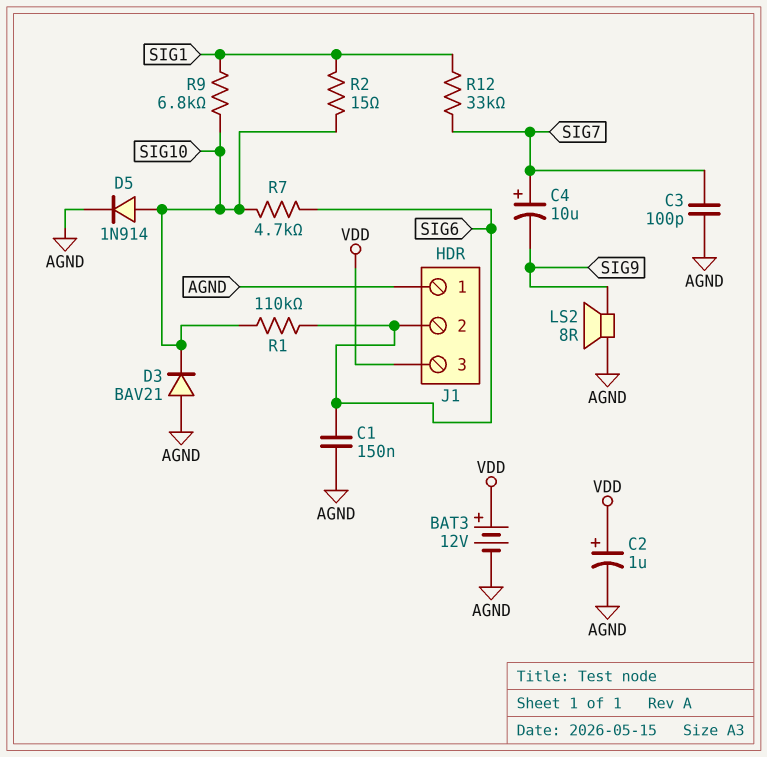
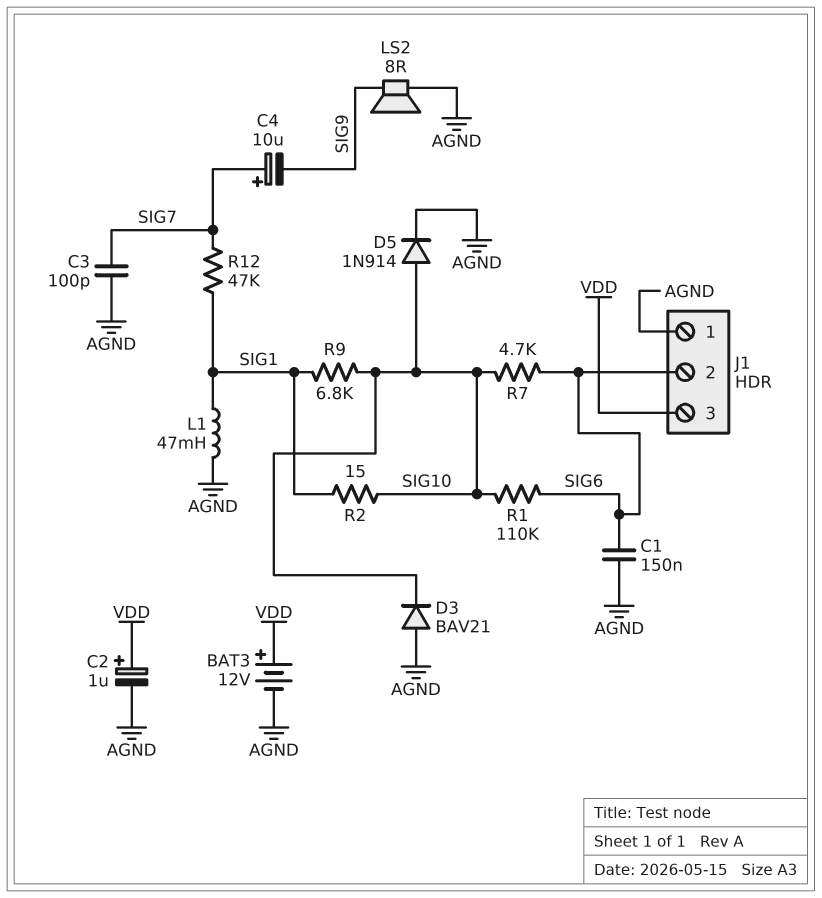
L1: none -> 47mH (AGND, SIG1)
R12: 33k (SIG1, SIG7) -> 47k (SIG1, SIG7)

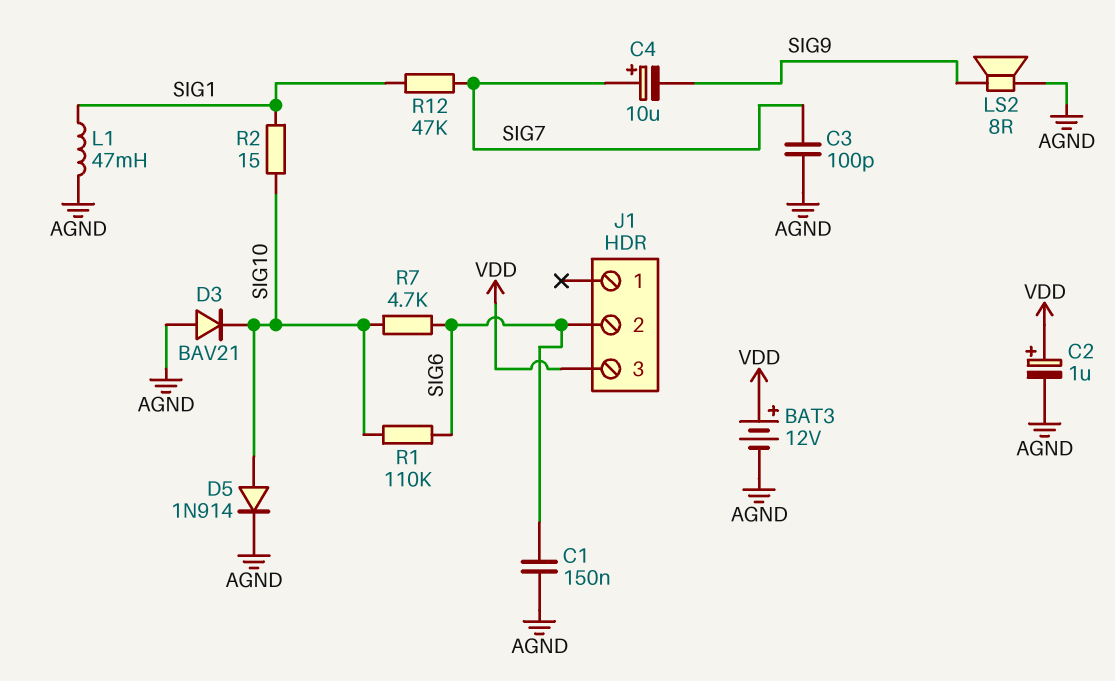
J1 pin 1: AGND -> none
R9: 6.8k (SIG1, SIG10) -> none

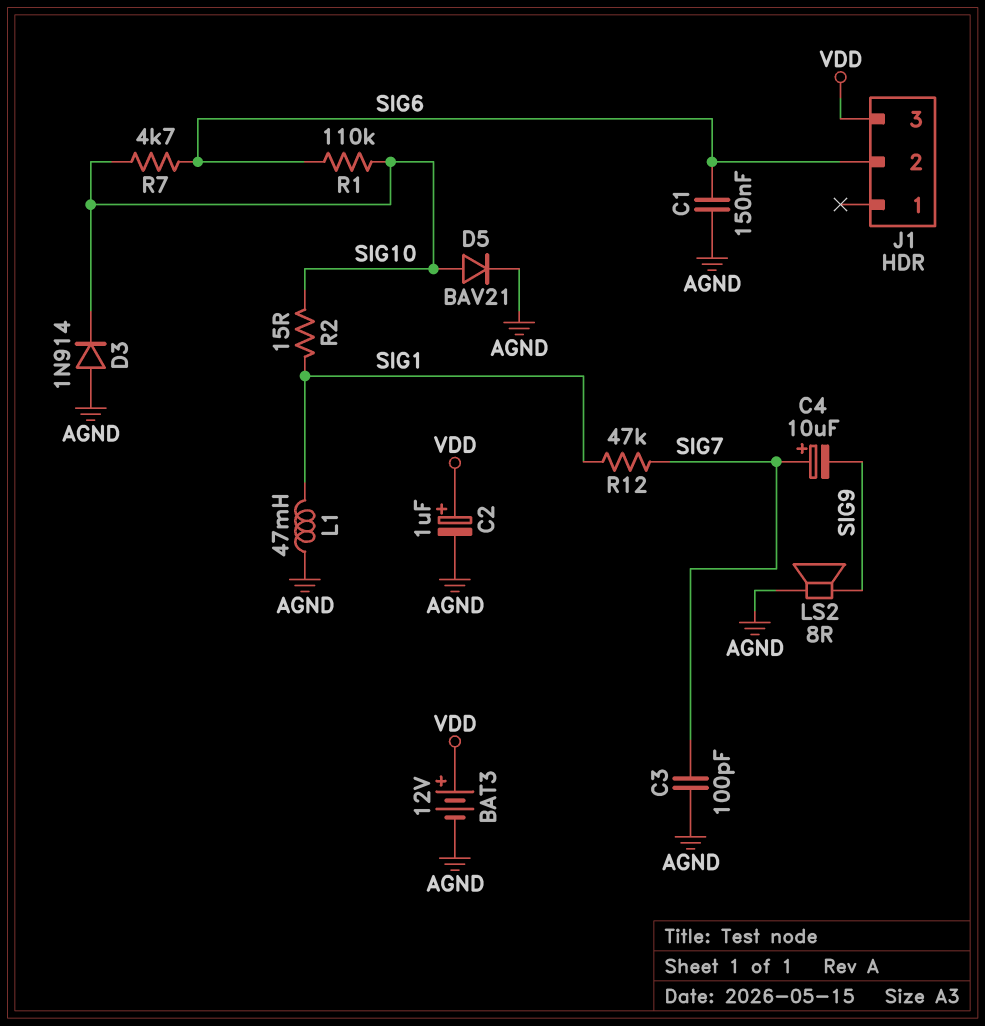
D3: diode BAV21 (A AGND, K SIG10) -> diode 1N914 (A AGND, K SIG10)
D5: diode 1N914 (A SIG10, K AGND) -> diode BAV21 (A SIG10, K AGND)

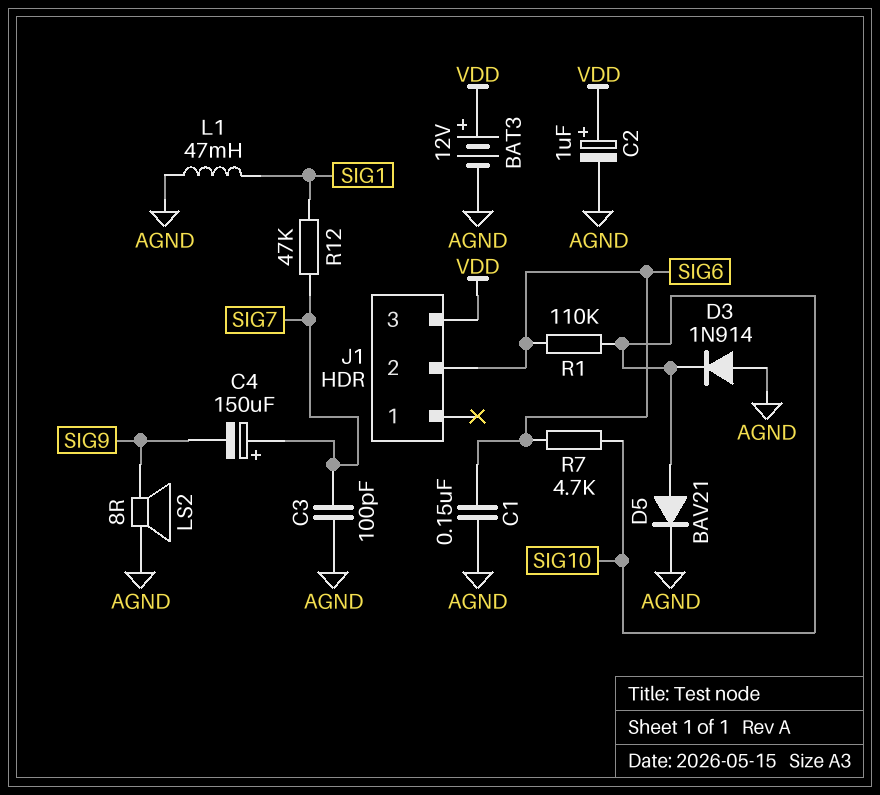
C4: 10uF (plus SIG7, minus SIG9) -> 150uF (plus SIG7, minus SIG9)
R2: 15 (SIG1, SIG10) -> none

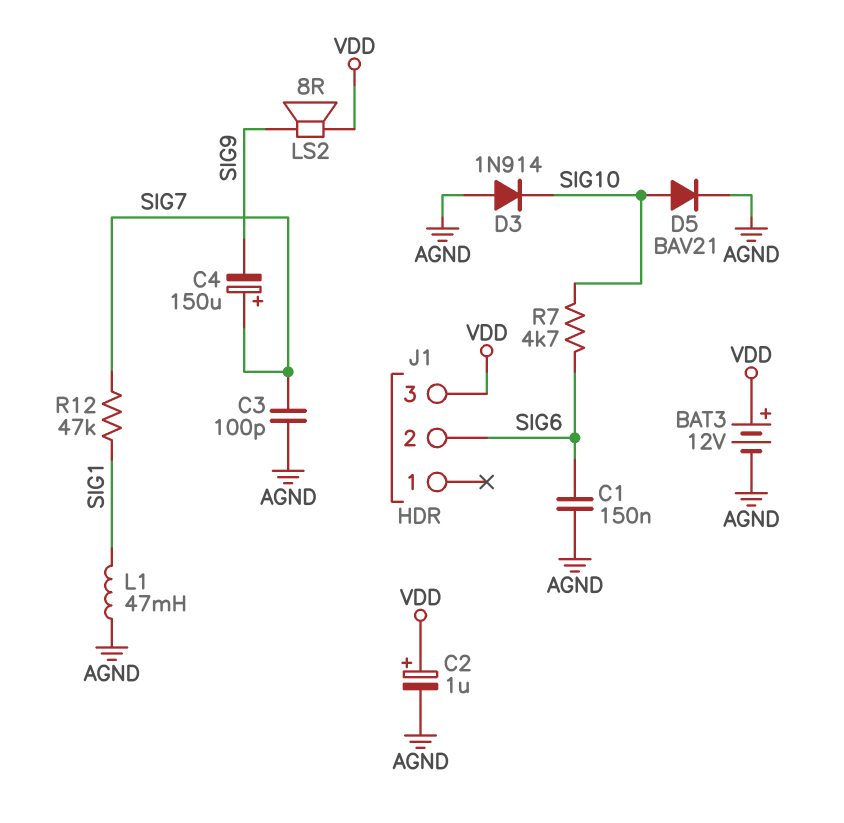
LS2: speaker 8R (AGND, SIG9) -> speaker 8R (SIG9, VDD)
R1: 110k (SIG6, SIG10) -> none

